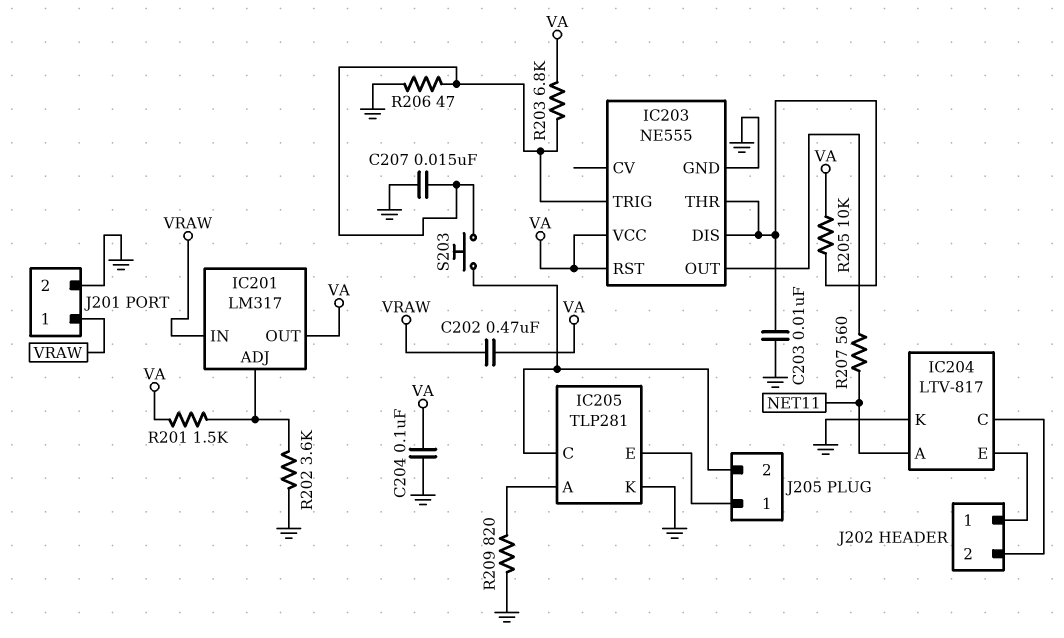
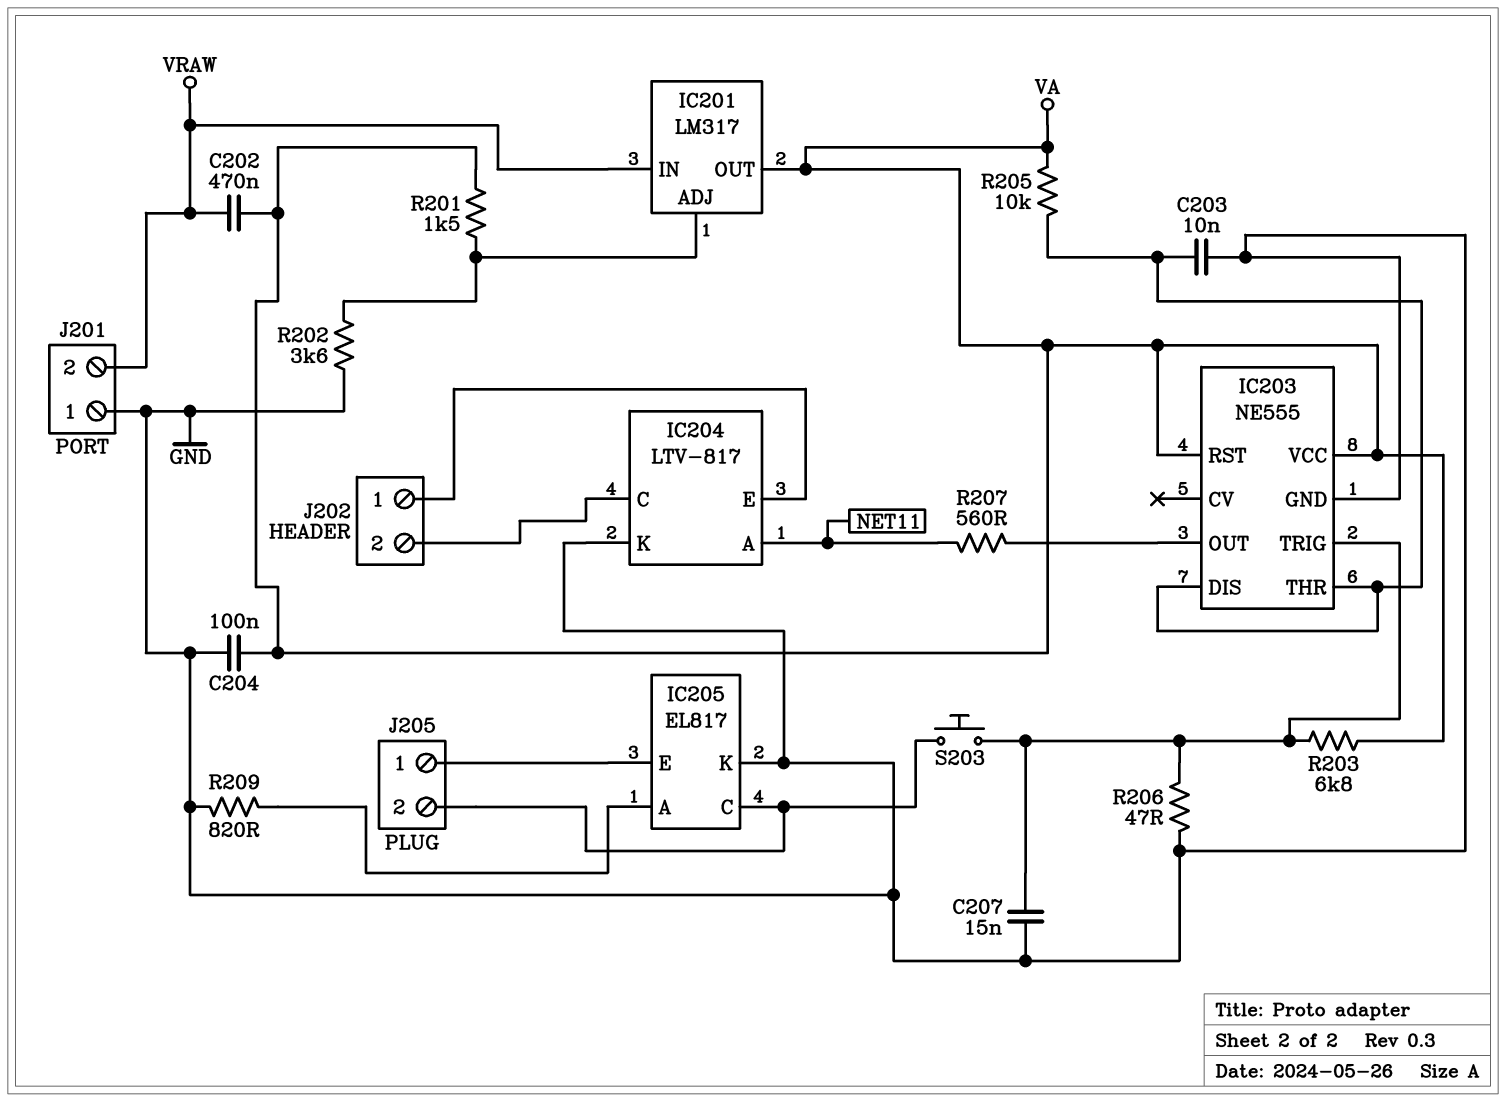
IC205: TLP281 -> EL817
J201 pin 1: VRAW -> GND
J201 pin 2: GND -> VRAW

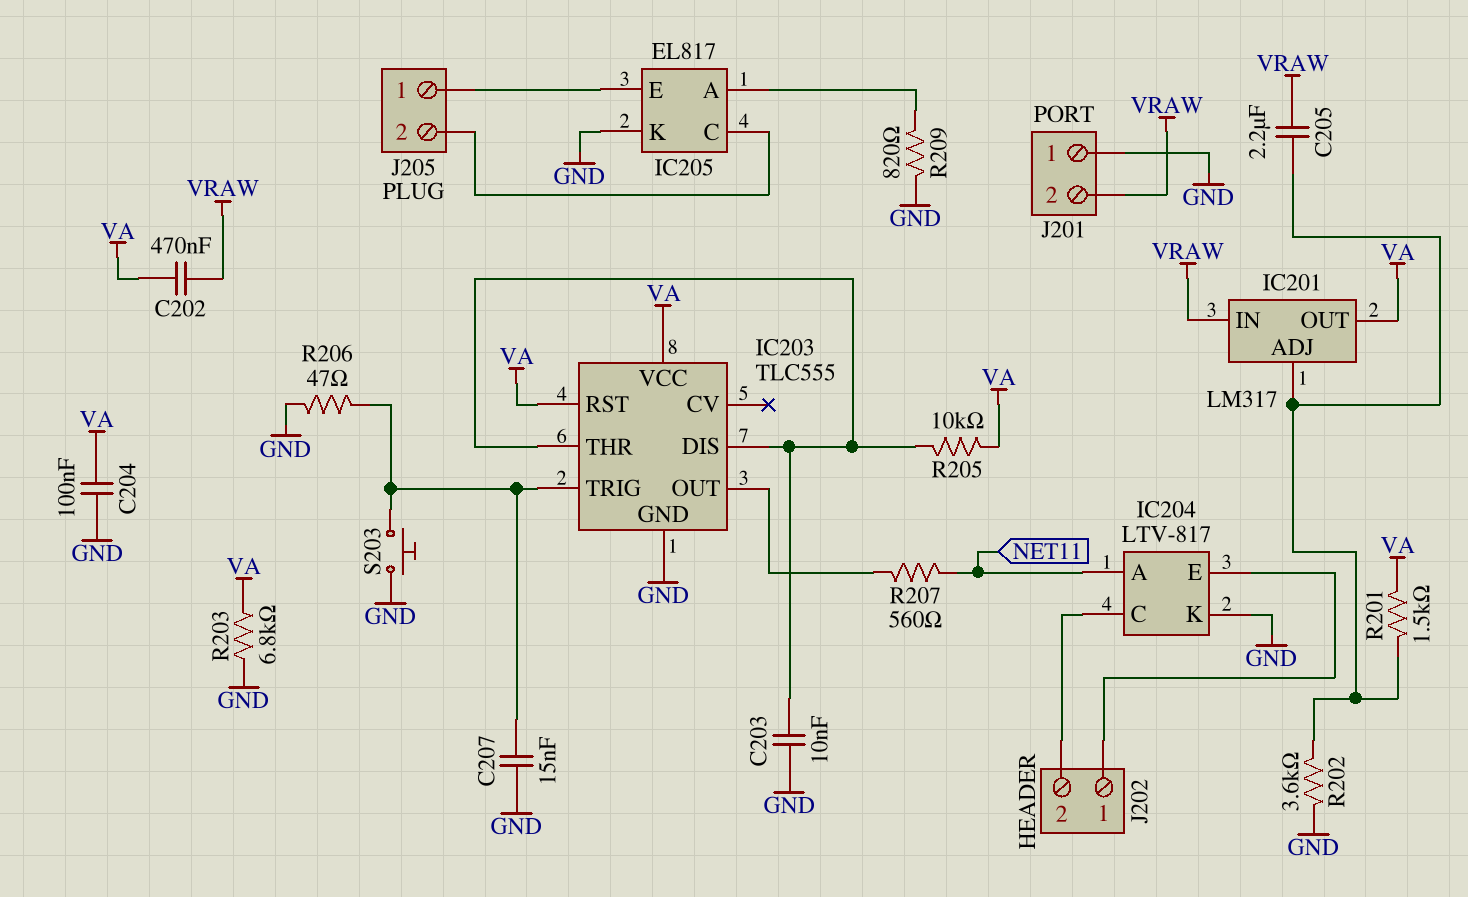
C205: none -> 2.2uF (IC201/ADJ, VRAW)
IC203: NE555 -> TLC555
R203: 6.8k (IC203/TRIG, VA) -> 6.8k (GND, VA)
S203: button (IC203/TRIG, IC205/C) -> button (GND, IC203/TRIG)

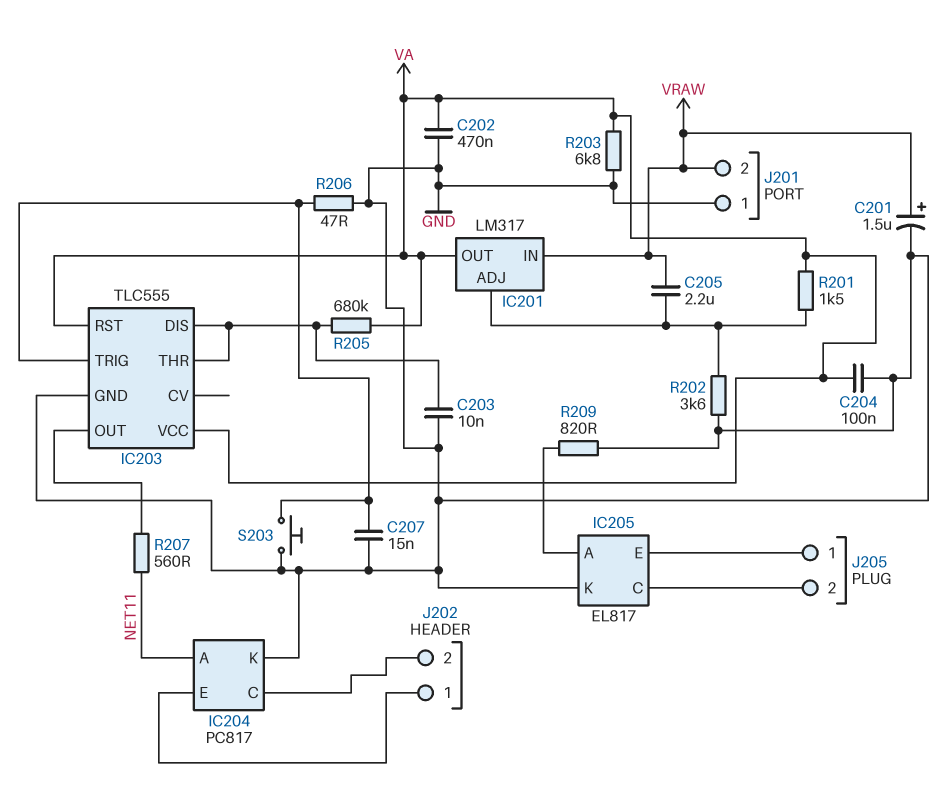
C201: none -> 1.5uF (plus VRAW, minus GND)
C202: 470nF (VA, VRAW) -> 470nF (GND, VA)
IC204: LTV-817 -> PC817
R205: 10k (IC203/DIS, VA) -> 680k (IC203/DIS, VA)

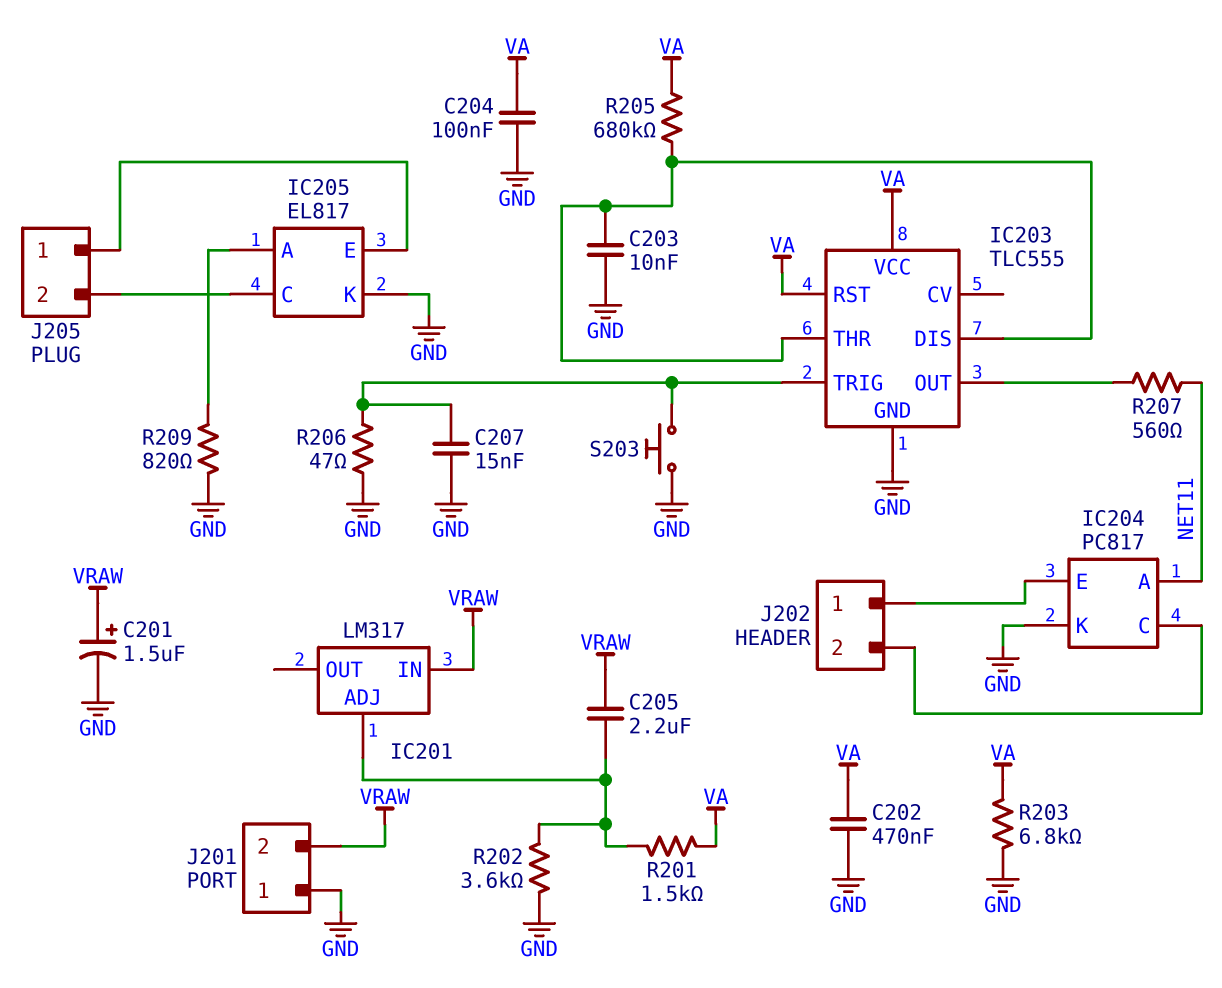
IC201 pin OUT: VA -> none

